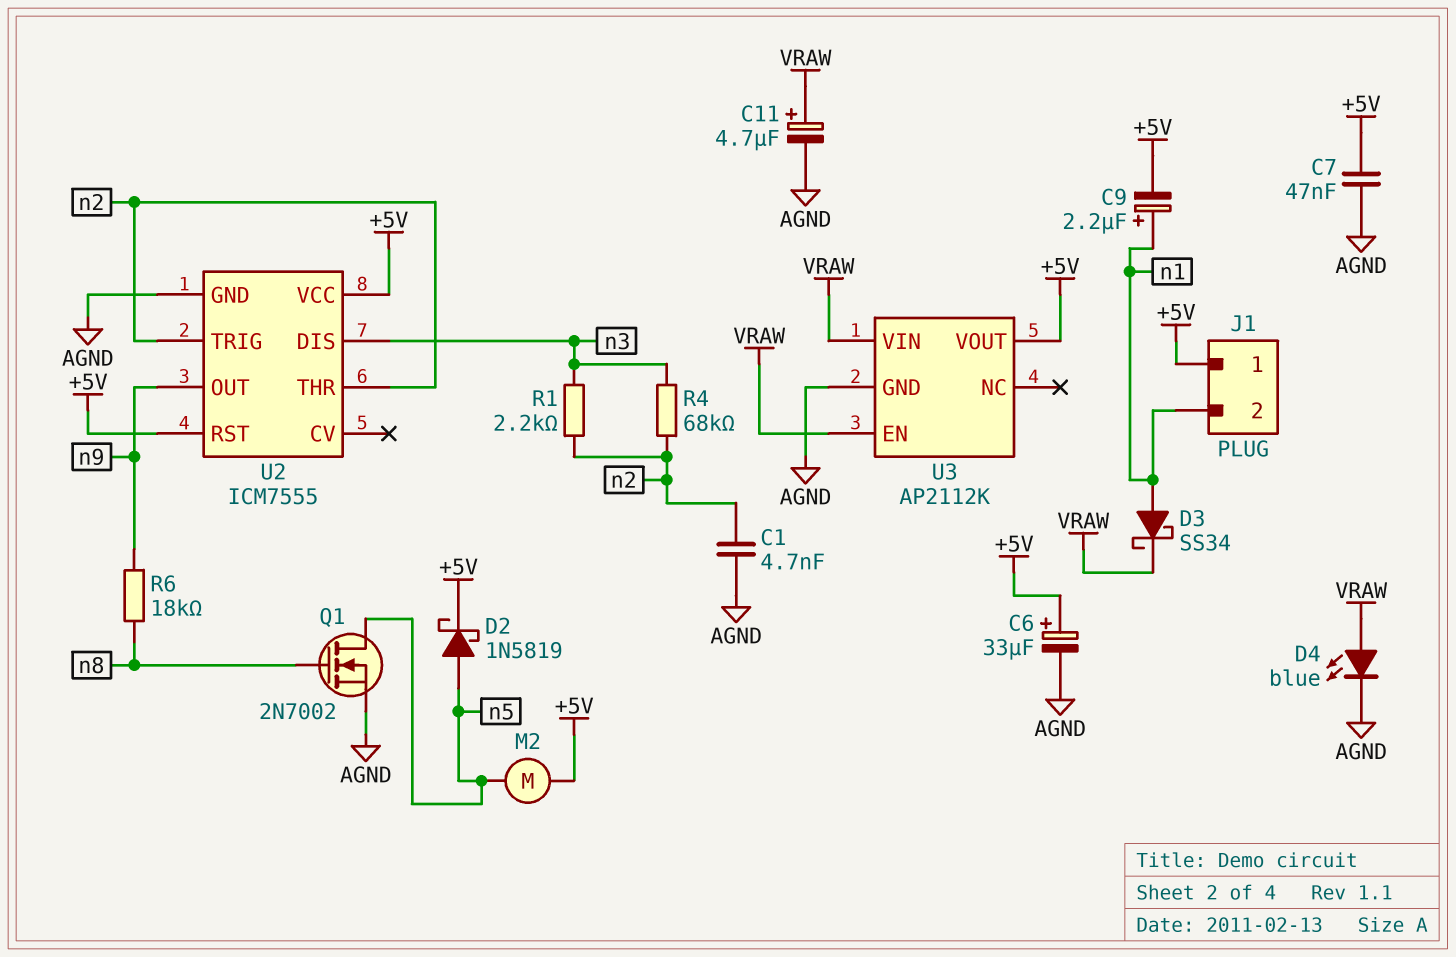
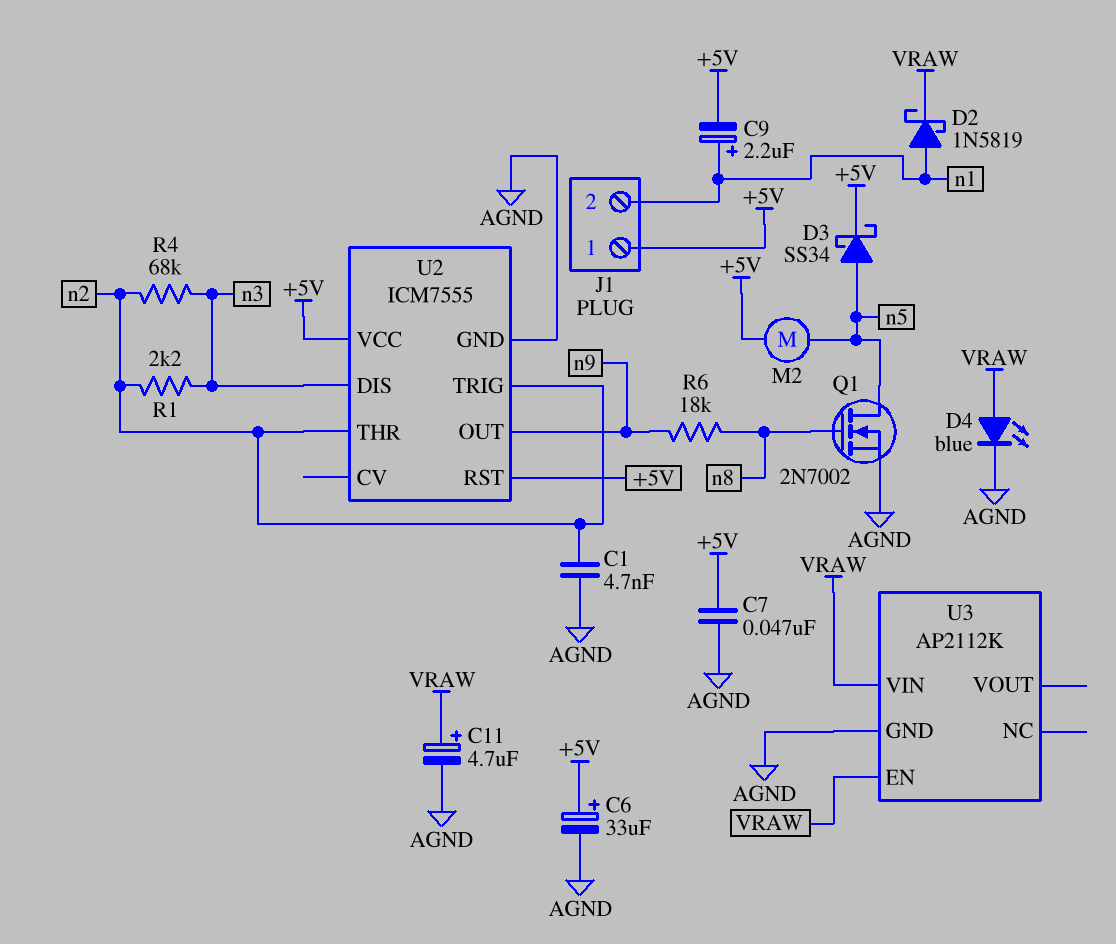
D2: schottky 1N5819 (A n5, K +5V) -> schottky 1N5819 (A n1, K VRAW)
D3: schottky SS34 (A n1, K VRAW) -> schottky SS34 (A n5, K +5V)
U3 pin VOUT: +5V -> none

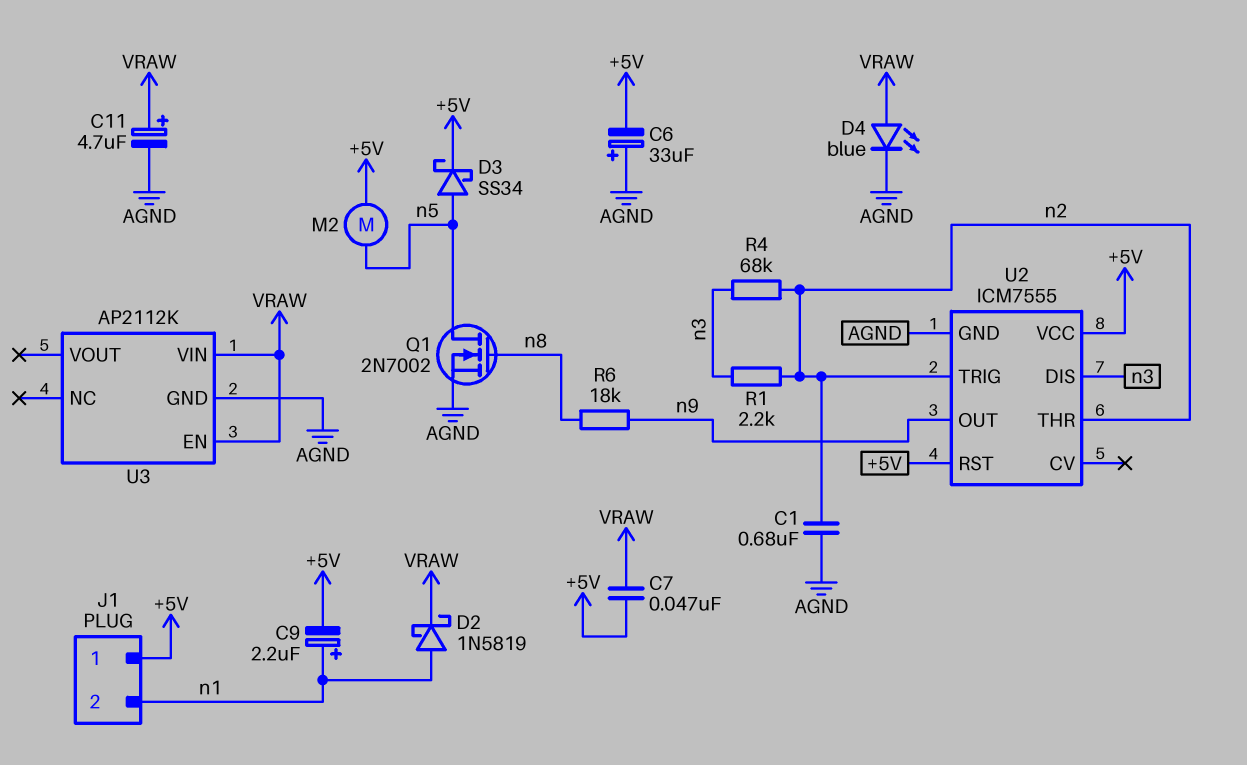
C1: 4.7nF (AGND, n2) -> 680nF (AGND, n2)
C6: 33uF (plus +5V, minus AGND) -> 33uF (plus AGND, minus +5V)
C7: 47nF (+5V, AGND) -> 47nF (+5V, VRAW)

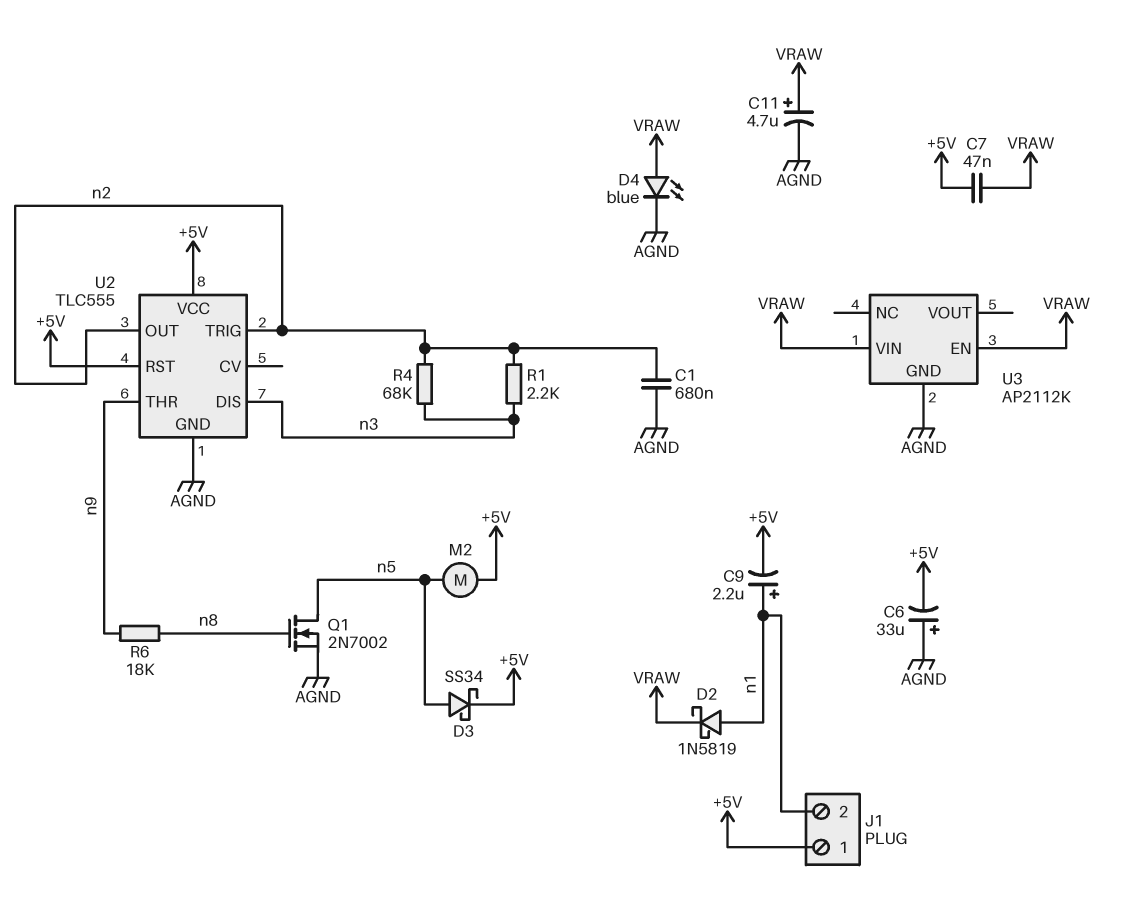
U2: ICM7555 -> TLC555
U2 pin OUT: n9 -> n2
U2 pin THR: n2 -> n9

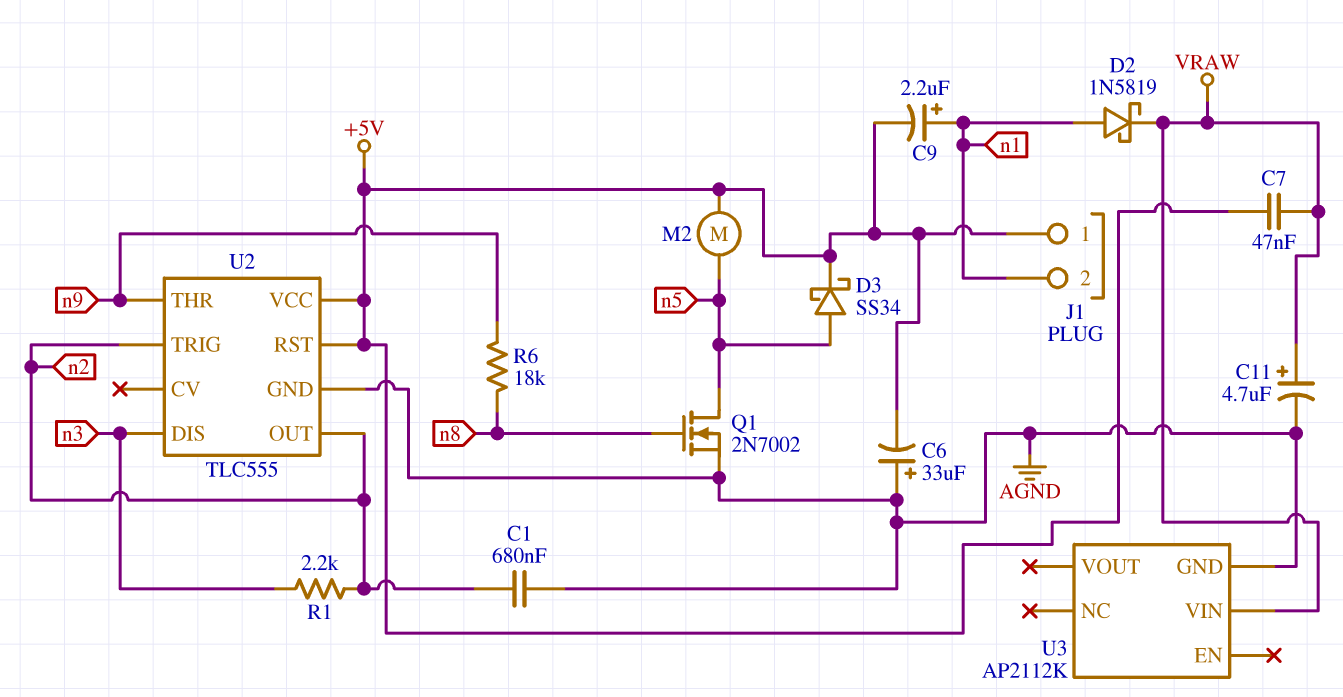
D4: LED blue (A VRAW, K AGND) -> none
R4: 68k (n2, n3) -> none
U3 pin EN: VRAW -> none

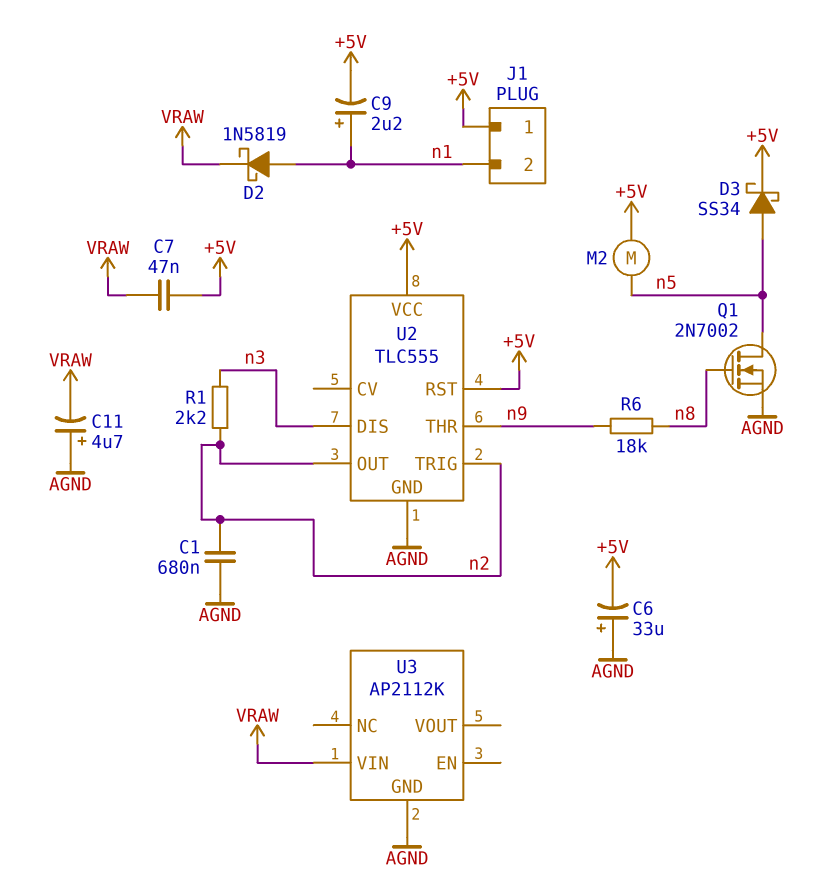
C11: 4.7uF (plus VRAW, minus AGND) -> 4.7uF (plus AGND, minus VRAW)

